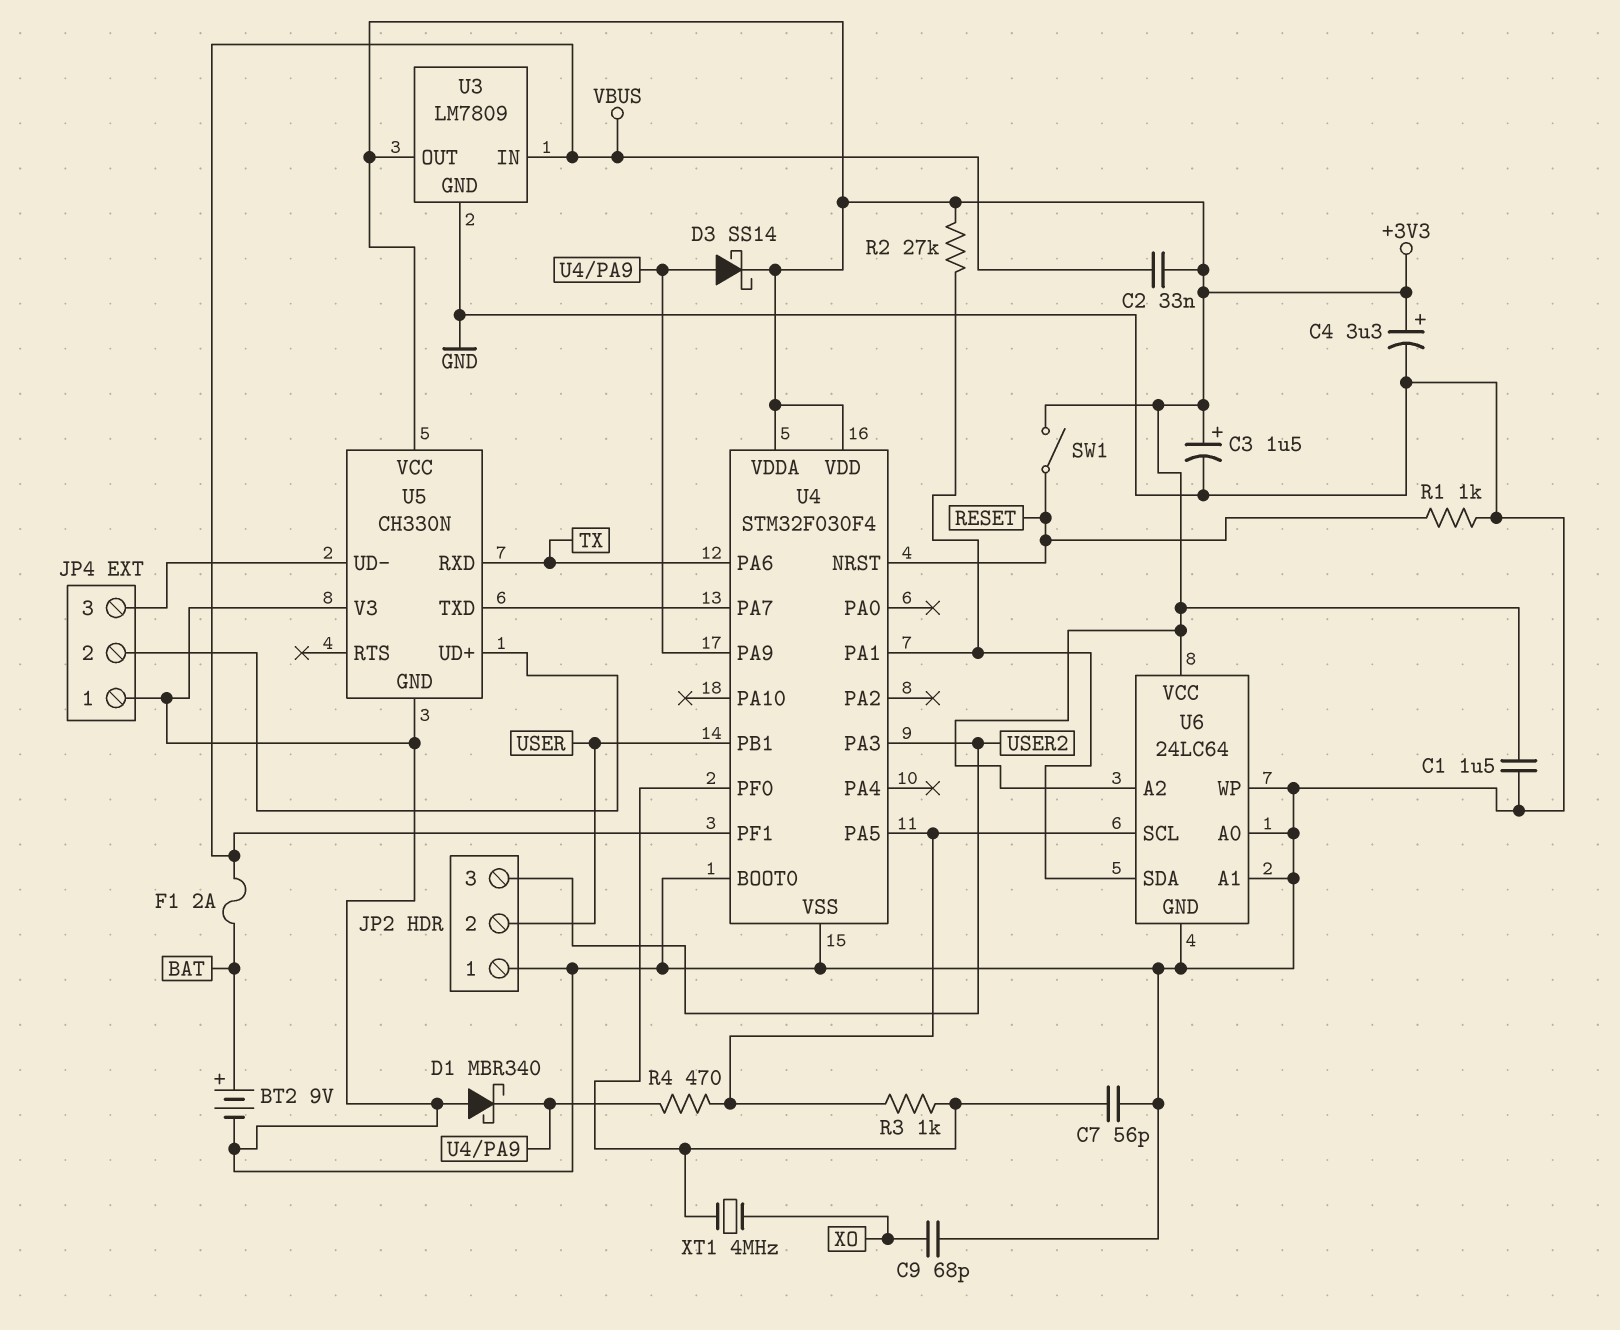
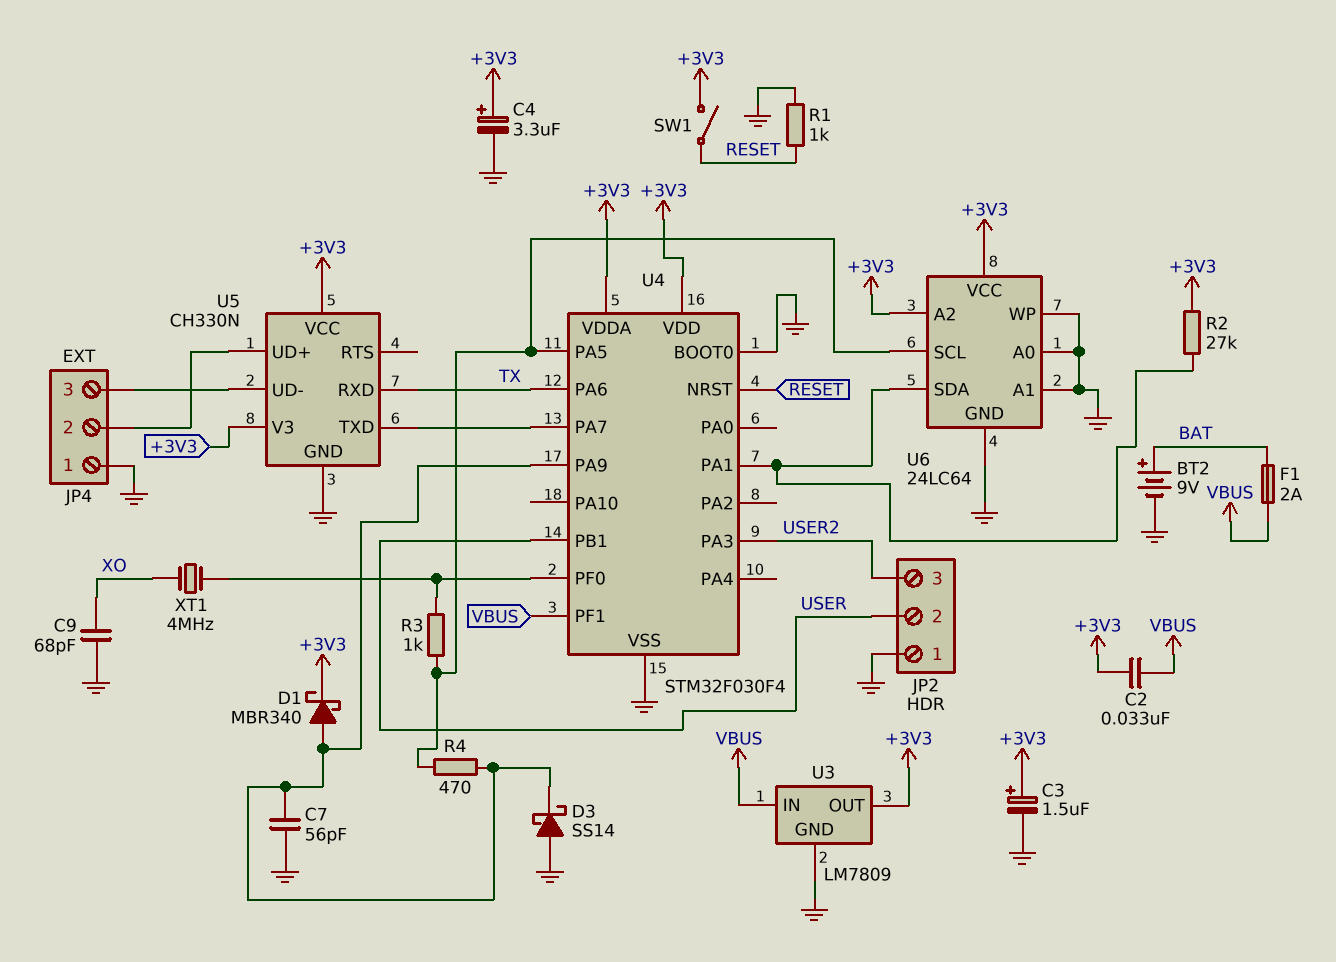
C1: 1.5uF (+3V3, GND) -> none
C7: 56pF (GND, U4/PF0) -> 56pF (GND, U4/PA9)
D1: schottky MBR340 (A GND, K U4/PA9) -> schottky MBR340 (A U4/PA9, K +3V3)
D3: schottky SS14 (A U4/PA9, K +3V3) -> schottky SS14 (A GND, K U4/PA9)
U5 pin V3: GND -> +3V3

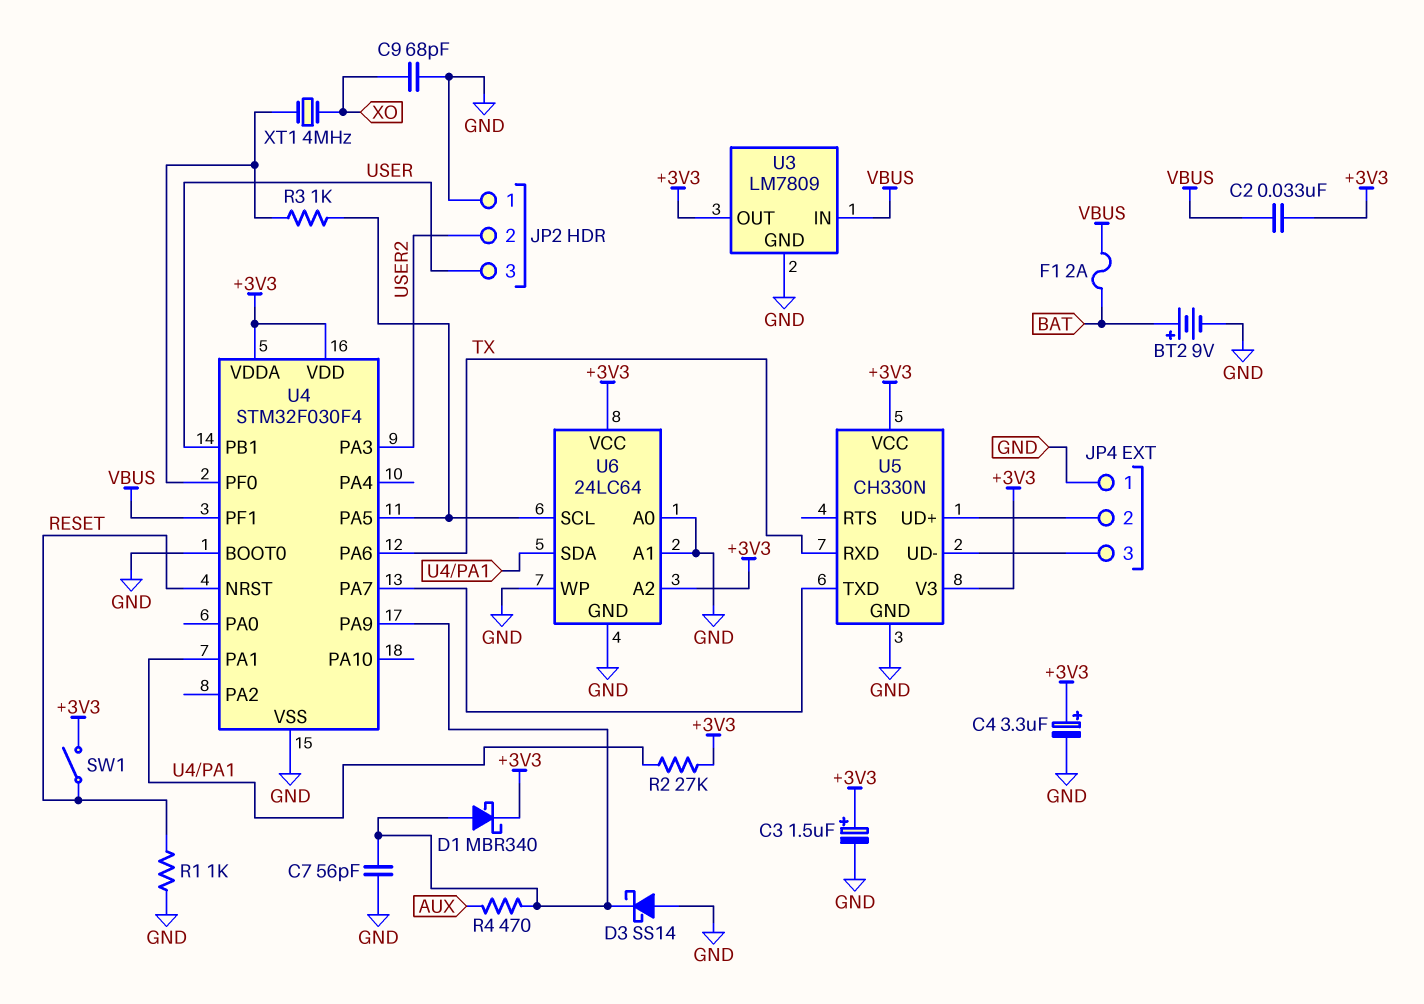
JP2 pin 2: USER -> USER2
JP2 pin 3: USER2 -> USER
R4: 470 (U4/PA5, U4/PA9) -> 470 (AUX, U4/PA9)

